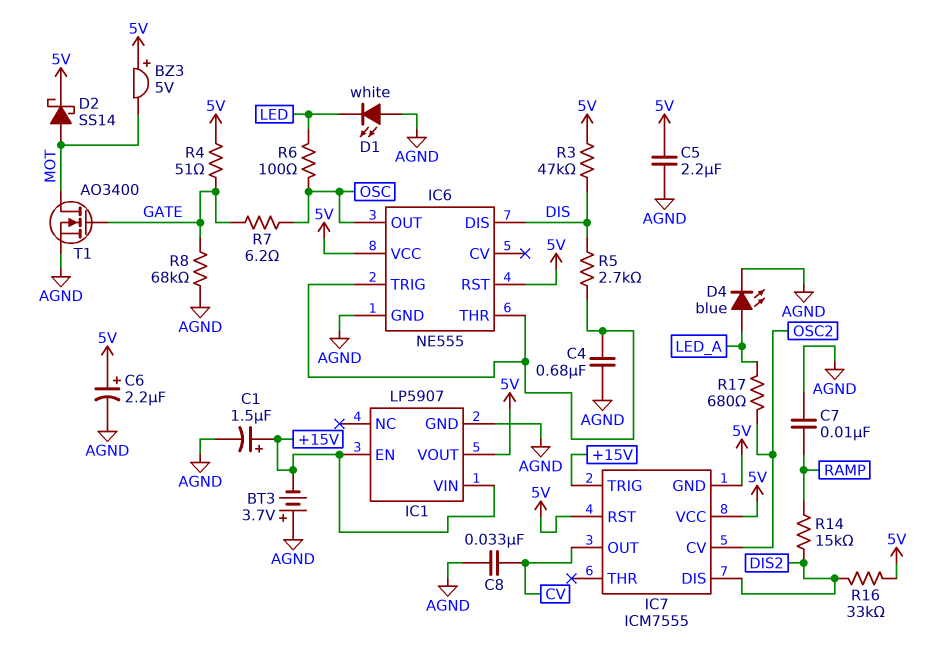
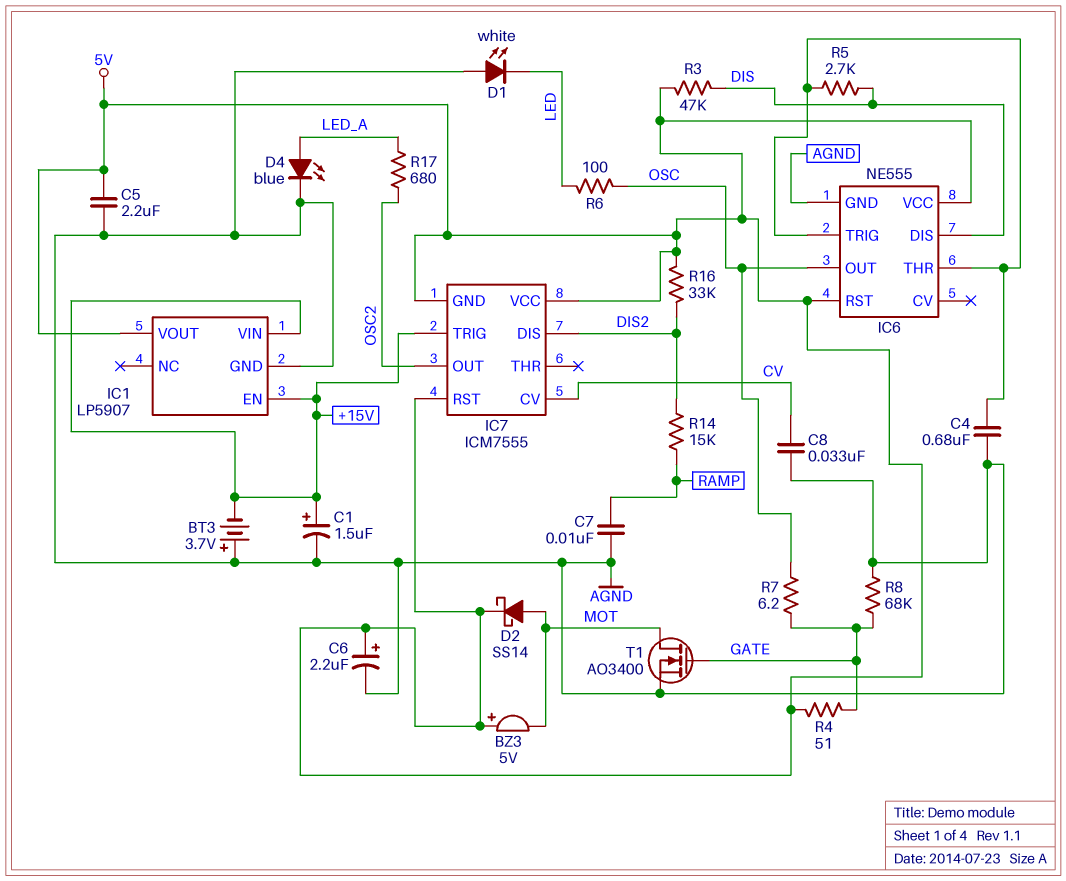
IC7 pin CV: OSC2 -> CV
IC7 pin OUT: CV -> OSC2

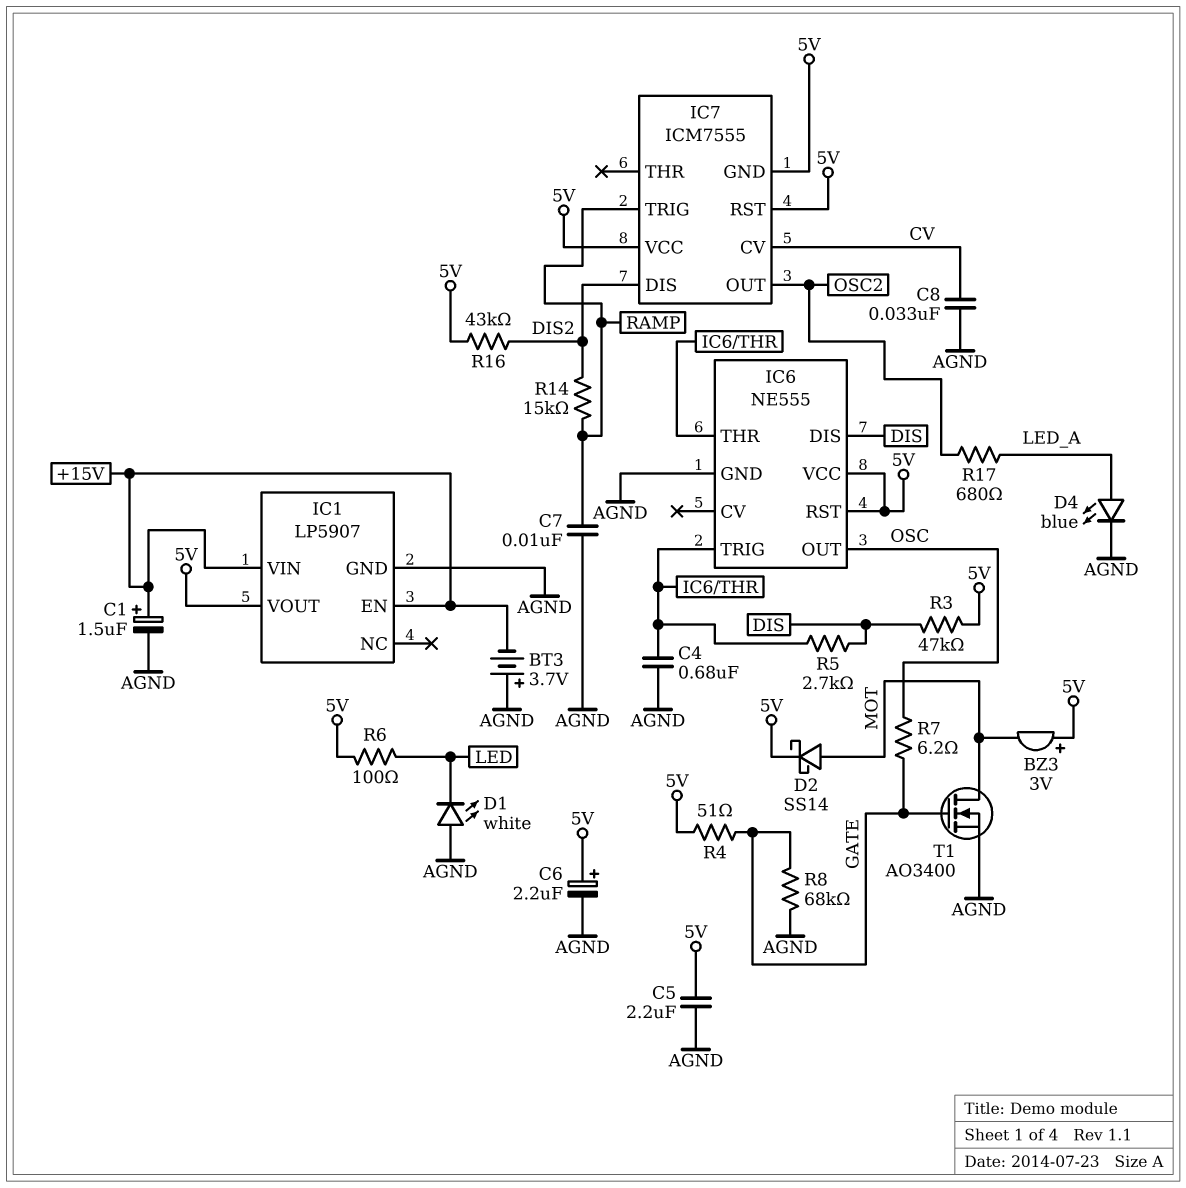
BZ3: buzzer 5V (plus 5V, minus MOT) -> buzzer 3V (plus 5V, minus MOT)
IC7 pin TRIG: +15V -> RAMP
R6: 100 (LED, OSC) -> 100 (5V, LED)
R16: 33k (5V, DIS2) -> 43k (5V, DIS2)

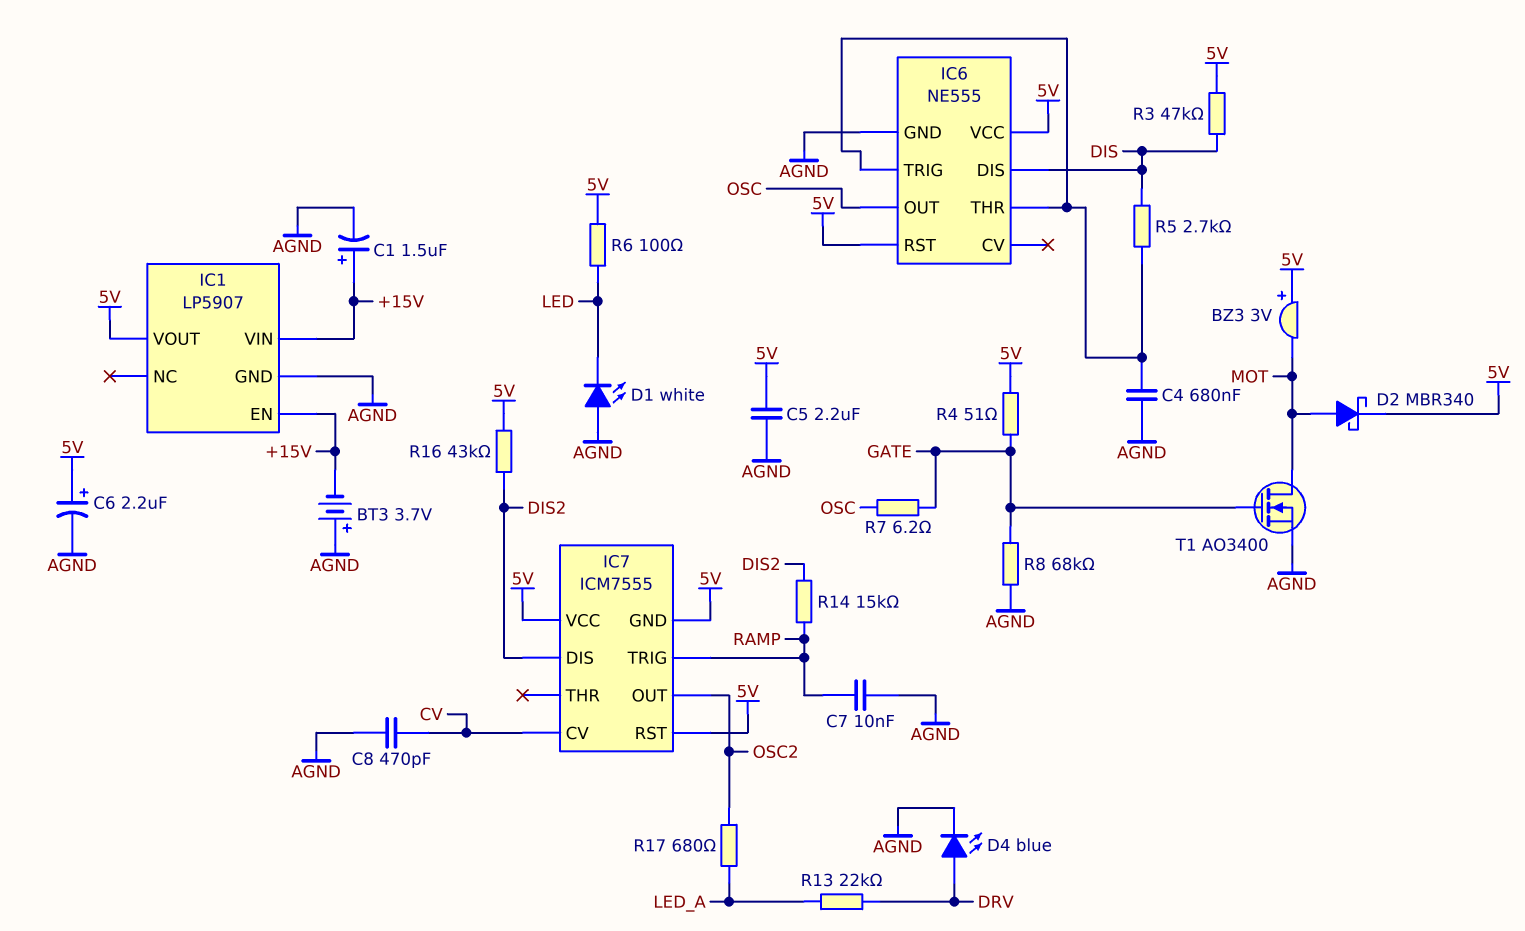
C8: 33nF (AGND, CV) -> 470pF (AGND, CV)
D2: schottky SS14 (A MOT, K 5V) -> schottky MBR340 (A MOT, K 5V)
D4: LED blue (A LED_A, K AGND) -> LED blue (A DRV, K AGND)
R13: none -> 22k (DRV, LED_A)

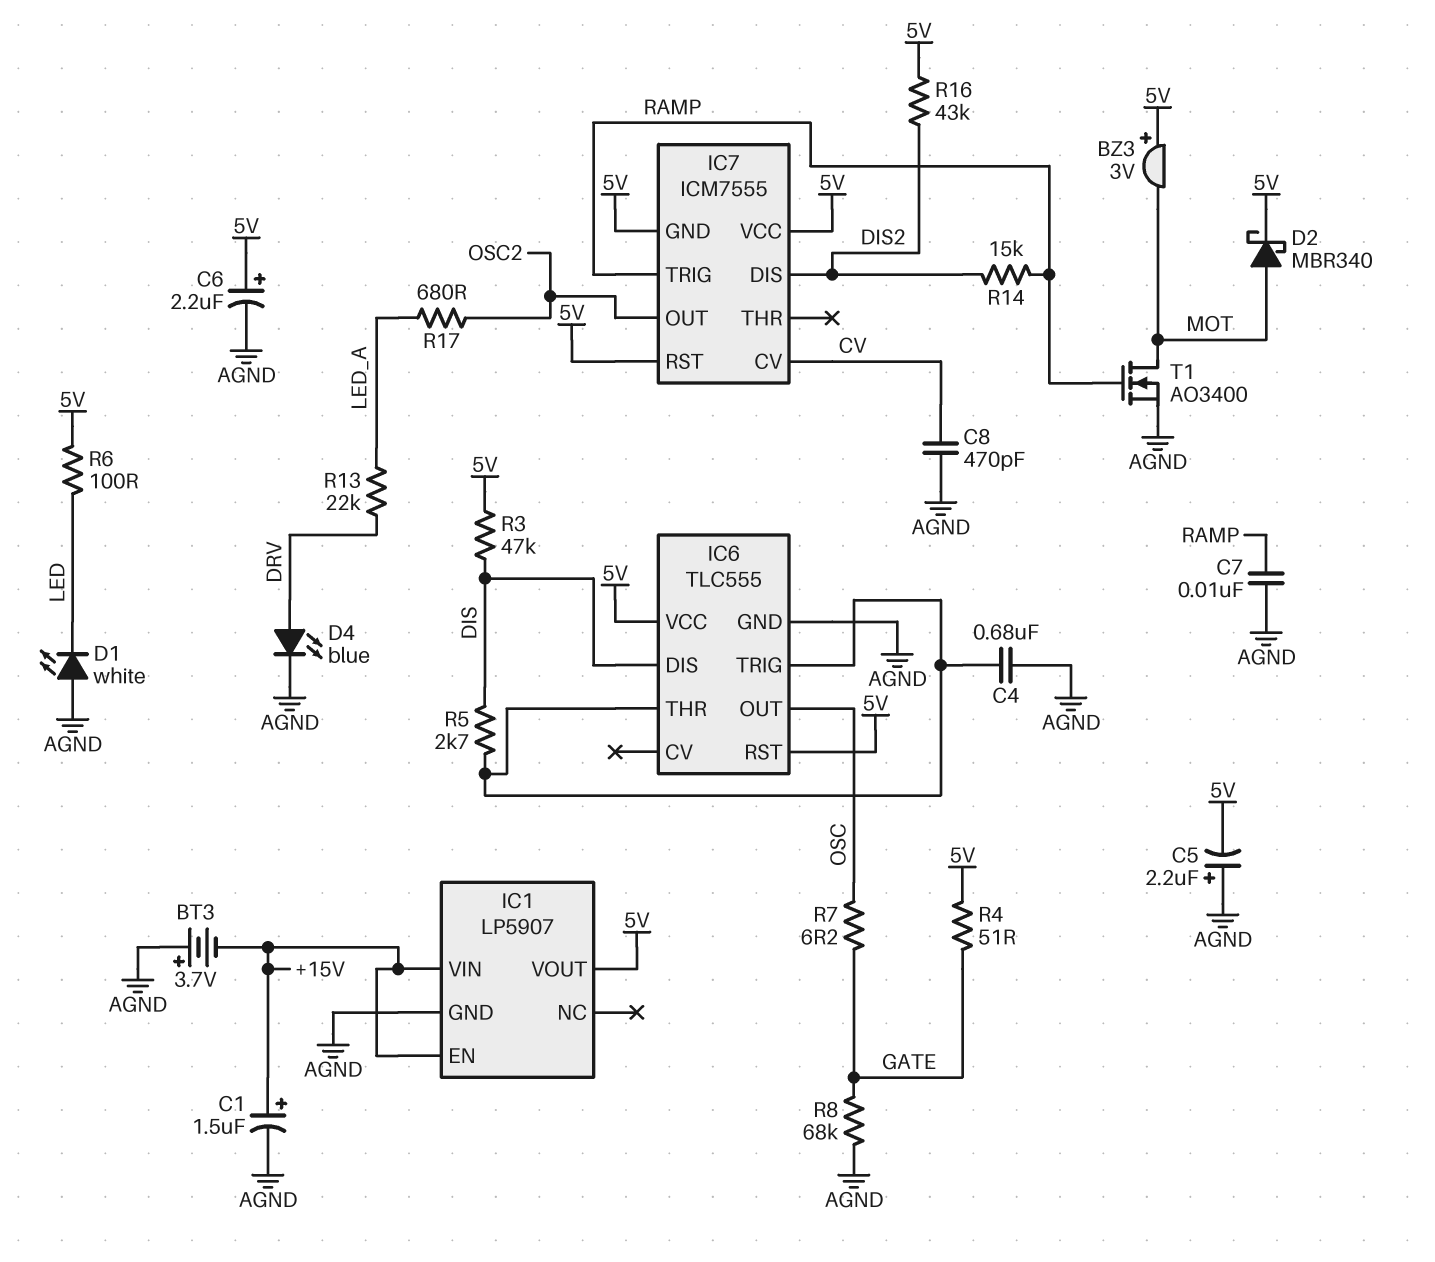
C5: 2.2uF (5V, AGND) -> 2.2uF (plus AGND, minus 5V)
IC6: NE555 -> TLC555
T1: NMOS AO3400 (G GATE, D MOT, S AGND) -> NMOS AO3400 (G RAMP, D MOT, S AGND)

